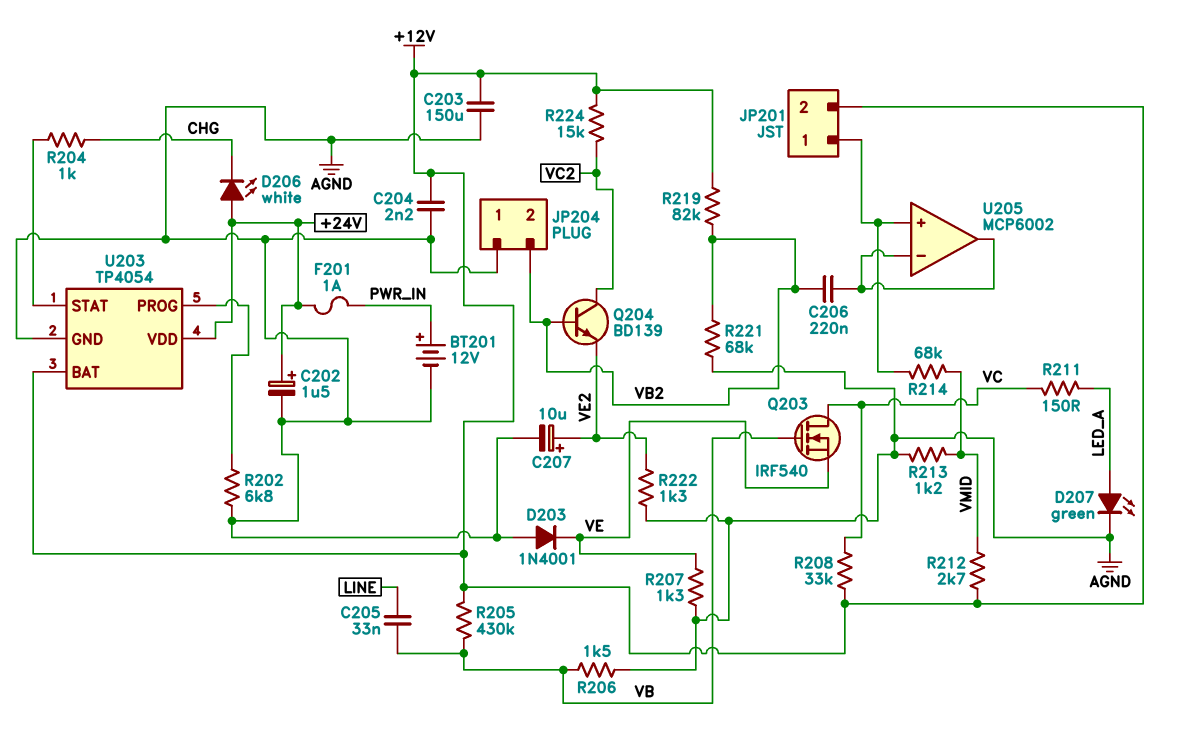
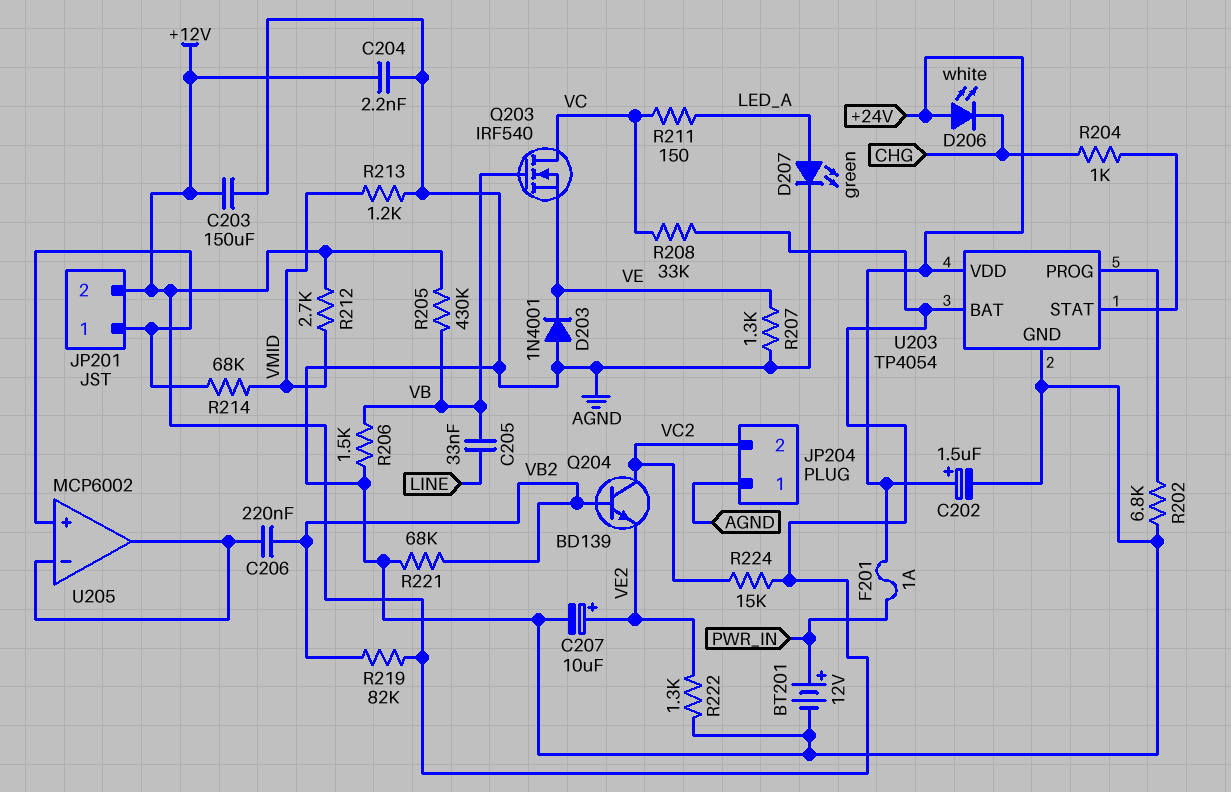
JP204 pin 2: VB2 -> VC2

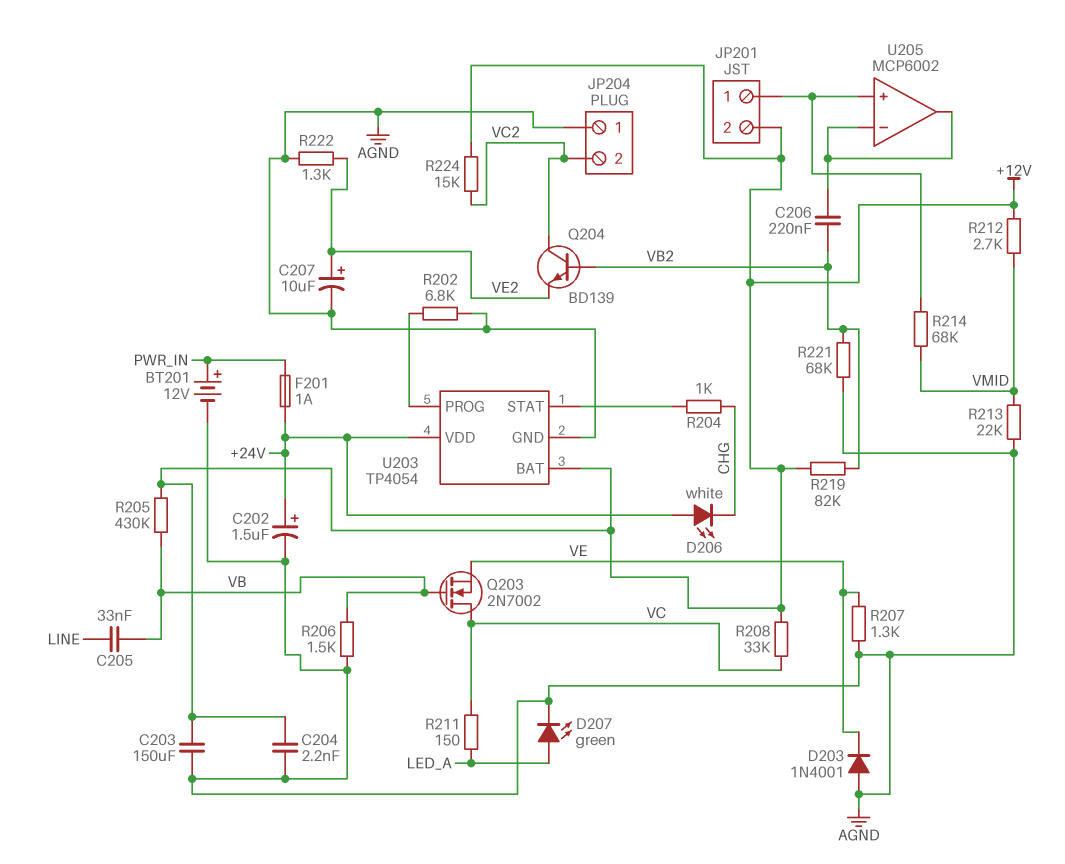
Q203: NMOS IRF540 (G VB, D VC, S VE) -> NMOS 2N7002 (G VB, D VC, S VE)
R213: 1.2k (AGND, VMID) -> 22k (AGND, VMID)

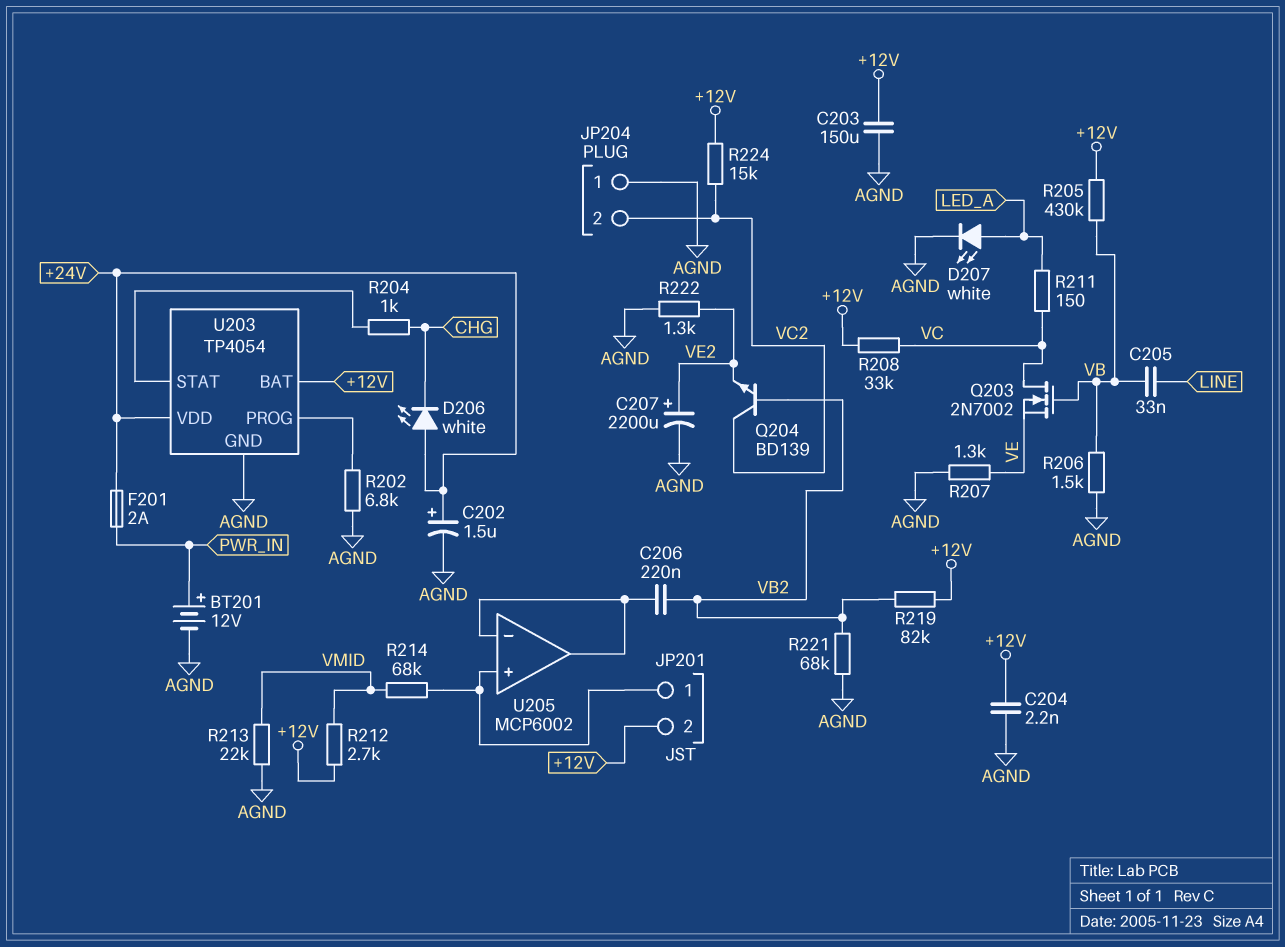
C207: 10uF (plus VE2, minus AGND) -> 2200uF (plus VE2, minus AGND)
D203: diode 1N4001 (A AGND, K VE) -> none
D207: LED green (A LED_A, K AGND) -> LED white (A LED_A, K AGND)
F201: 1A (+24V, PWR_IN) -> 2A (+24V, PWR_IN)

